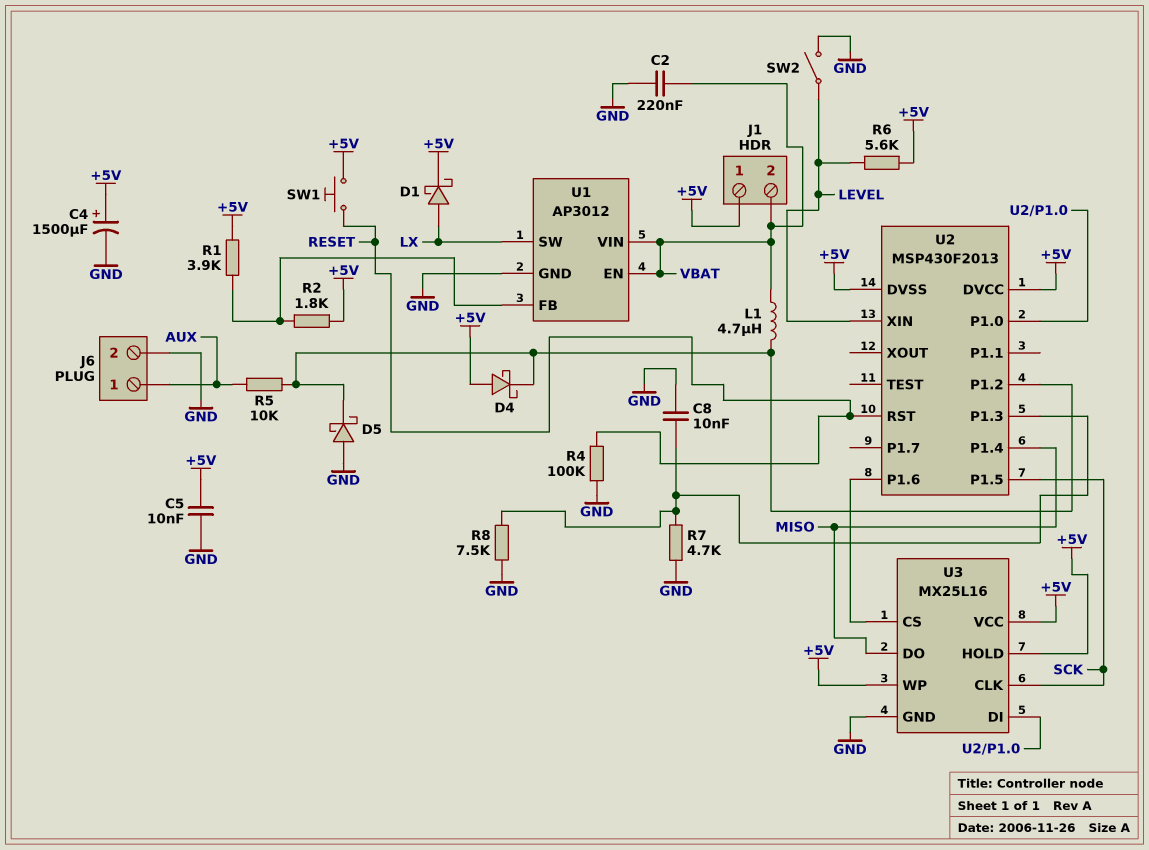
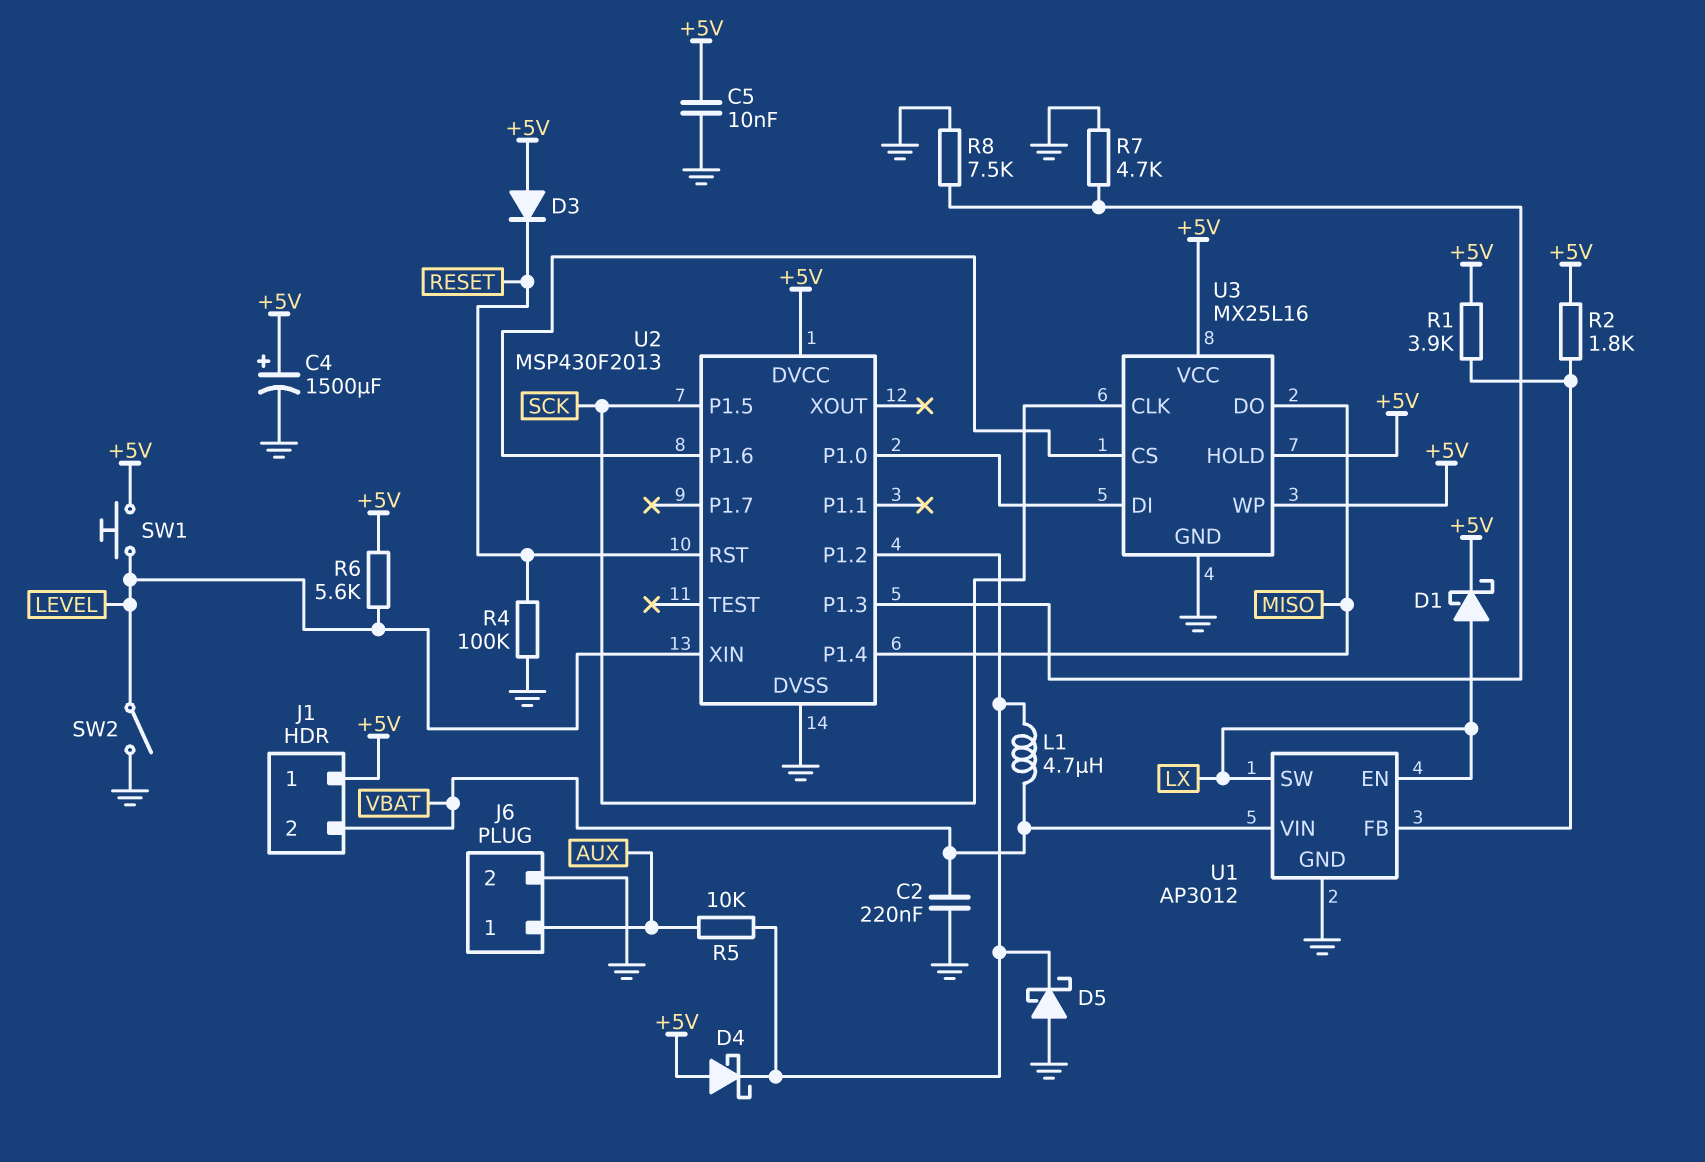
C8: 10nF (GND, U2/P1.3) -> none
D3: none -> diode (A +5V, K RESET)
SW1: button (+5V, RESET) -> button (+5V, LEVEL)
U1 pin EN: VBAT -> LX
U2 pin DVSS: +5V -> GND

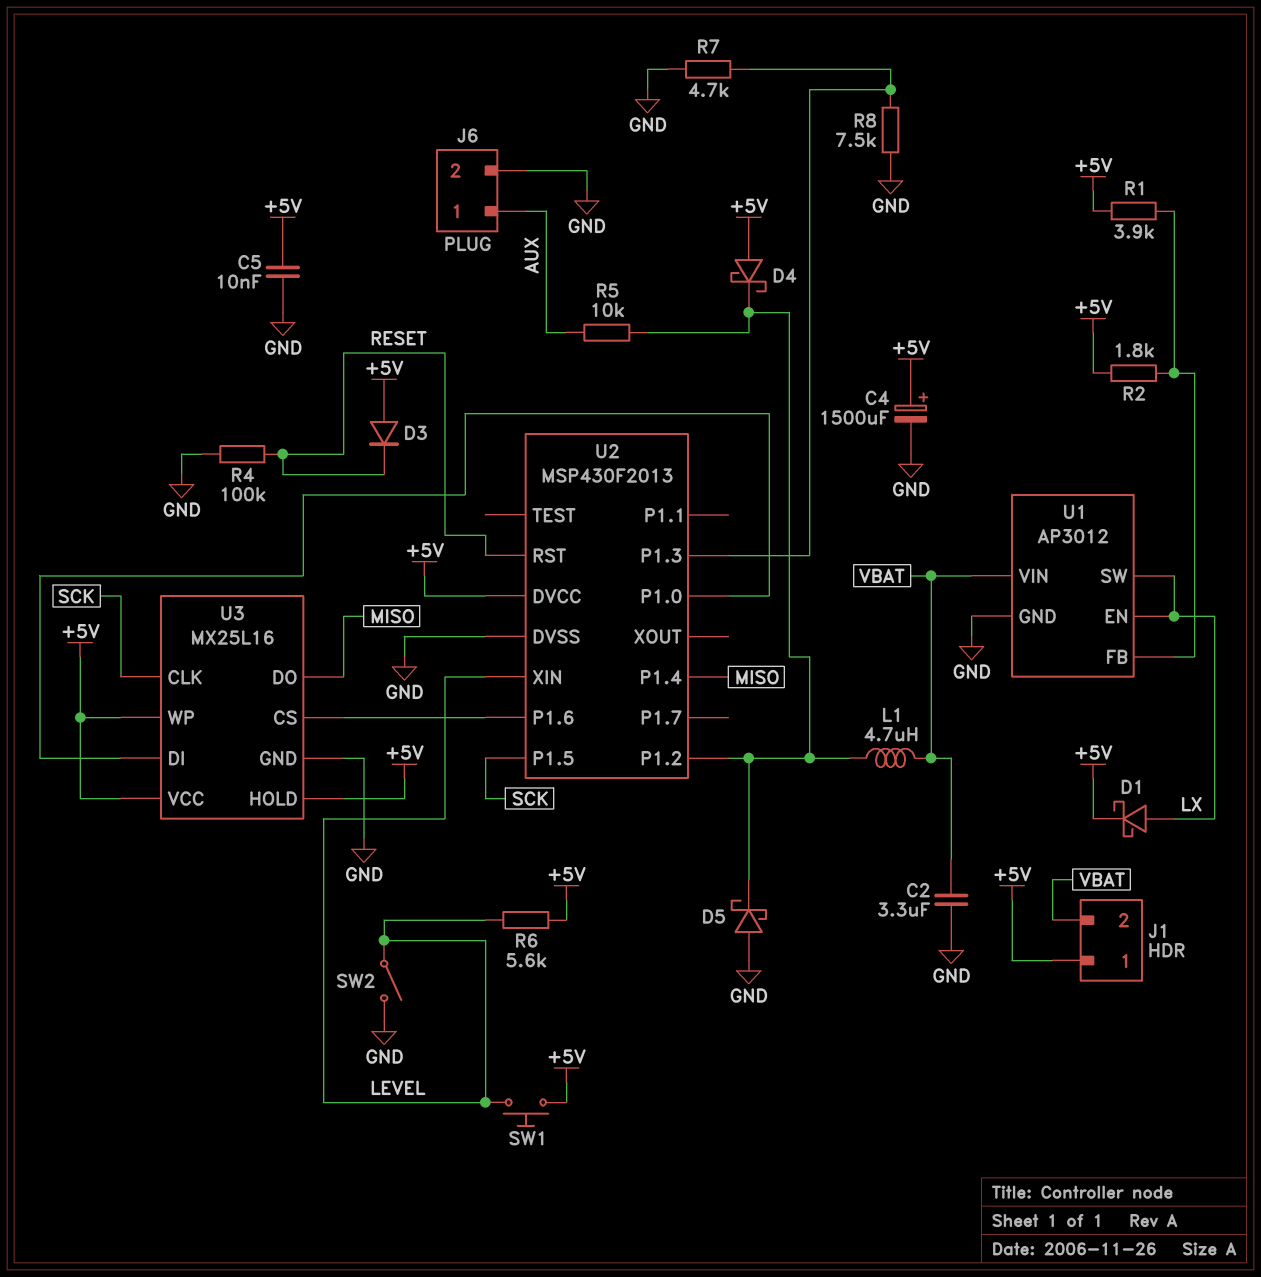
C2: 220nF (GND, VBAT) -> 3.3uF (GND, VBAT)

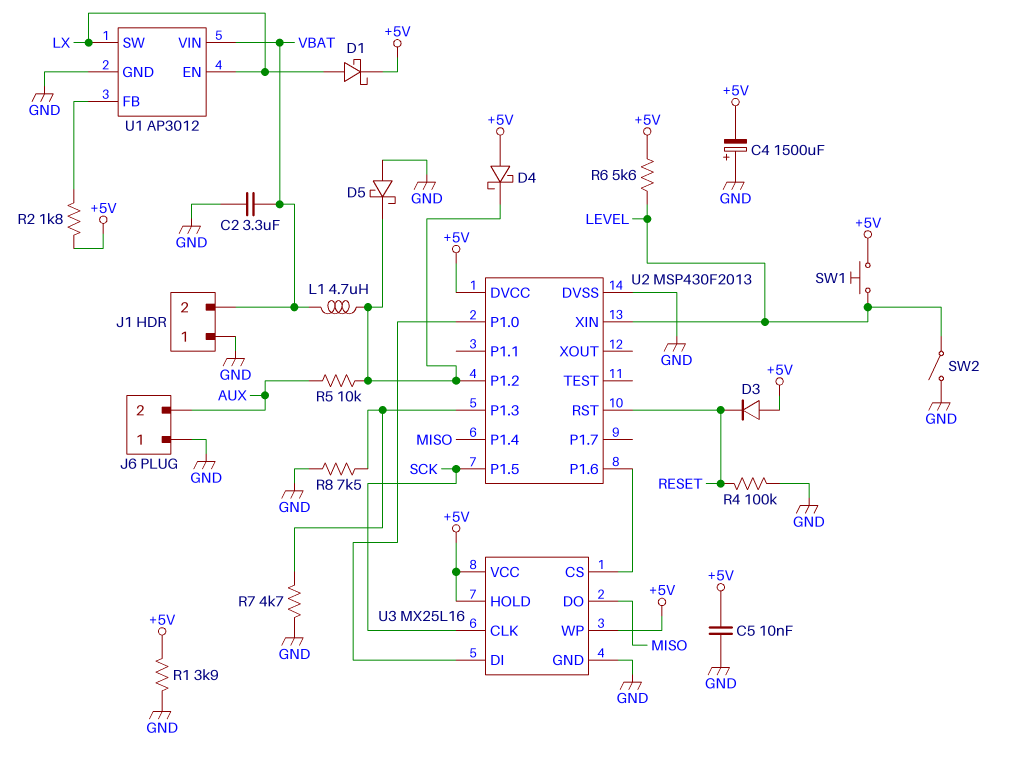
C4: 1500uF (plus +5V, minus GND) -> 1500uF (plus GND, minus +5V)
J1 pin 1: +5V -> GND
J6 pin 1: AUX -> GND
J6 pin 2: GND -> AUX
R1: 3.9k (+5V, U1/FB) -> 3.9k (+5V, GND)

